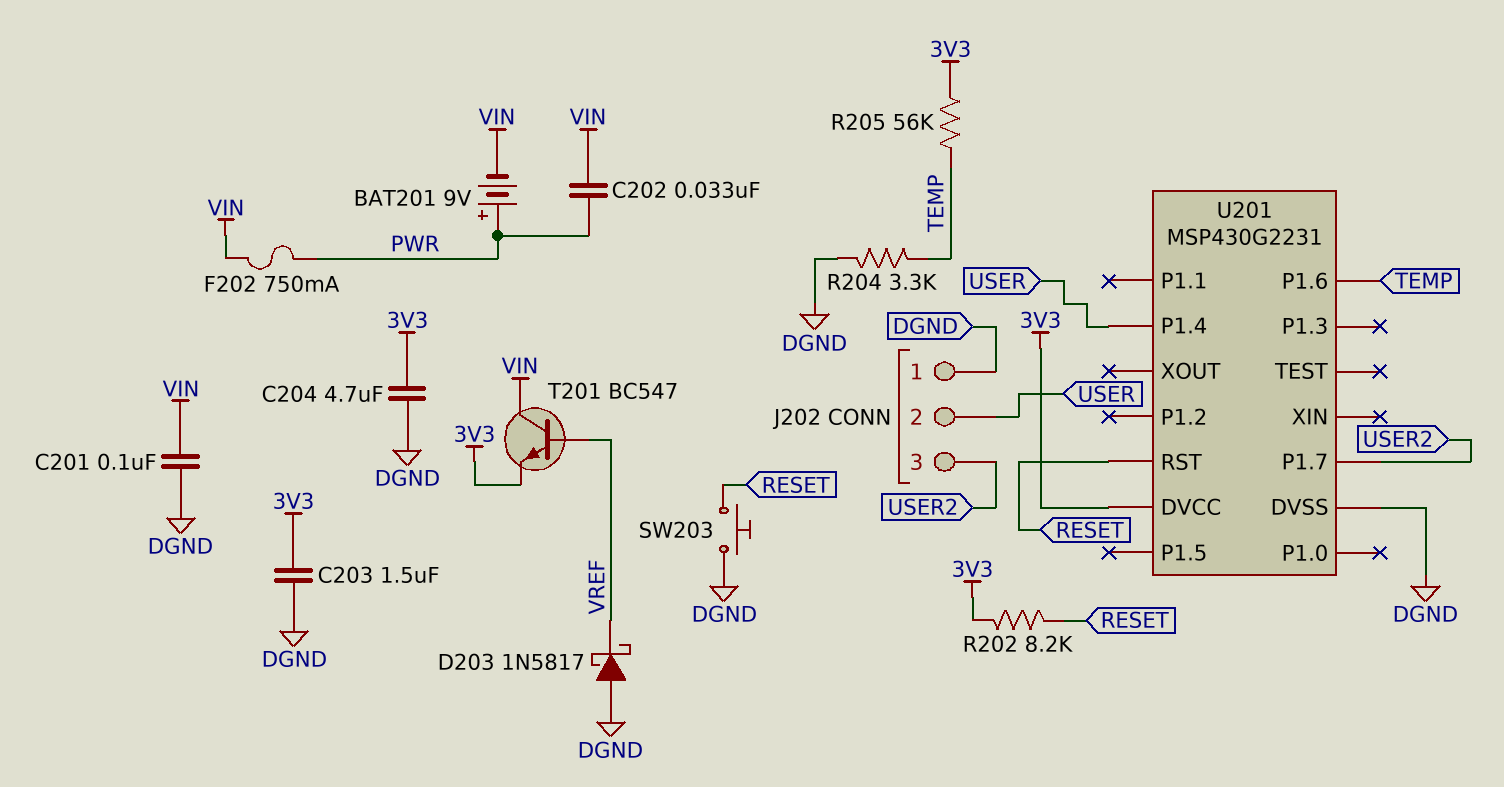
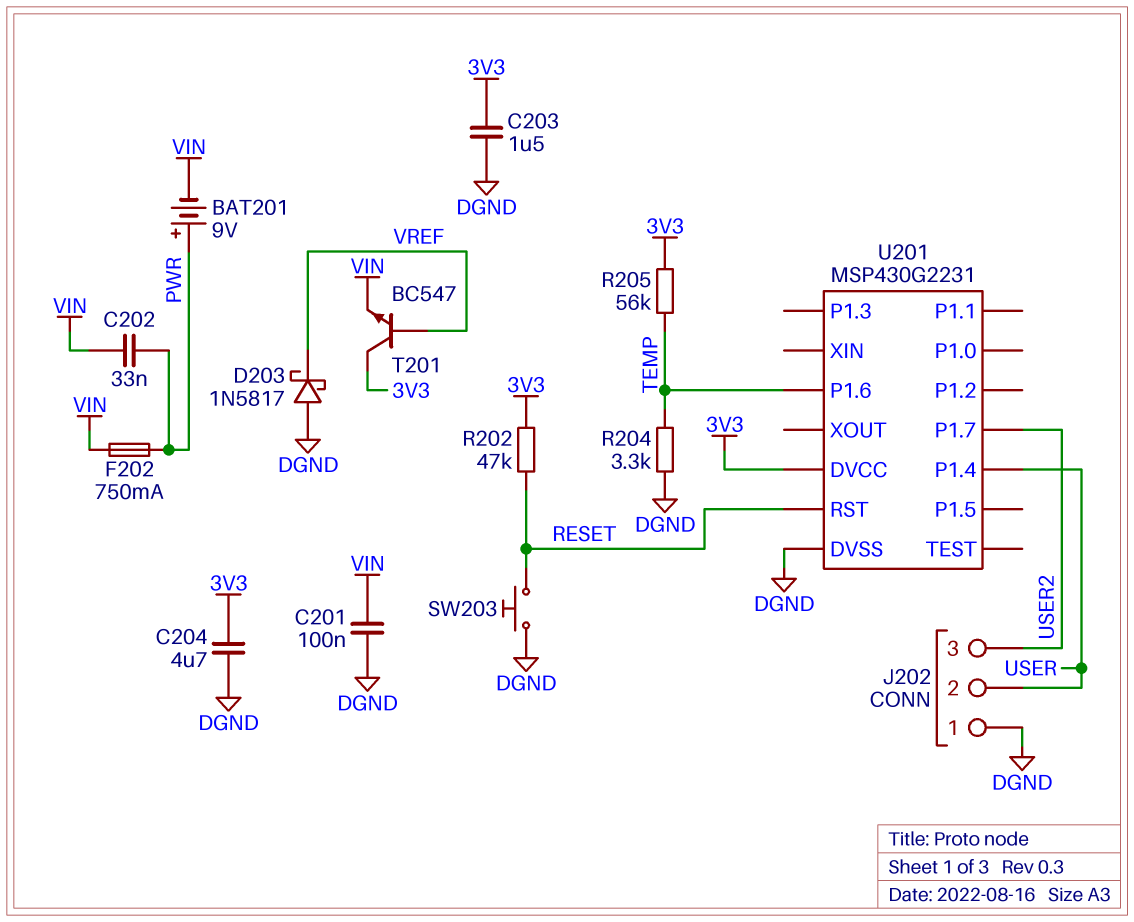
R202: 8.2k (3V3, RESET) -> 47k (3V3, RESET)
T201: NPN BC547 (B VREF, C VIN, E 3V3) -> NPN BC547 (B VREF, C 3V3, E VIN)

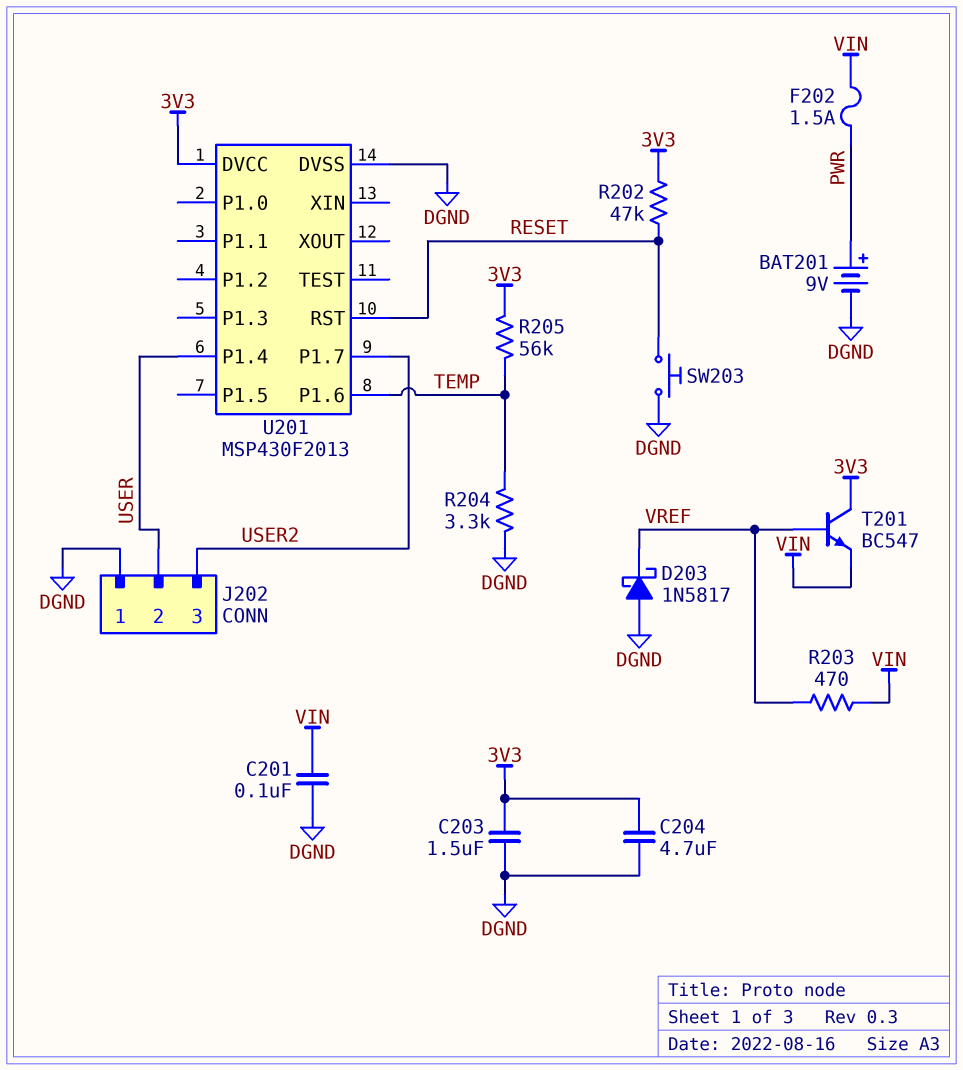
BAT201: 9V (plus PWR, minus VIN) -> 9V (plus PWR, minus DGND)
C202: 33nF (PWR, VIN) -> none
F202: 750mA (PWR, VIN) -> 1.5A (PWR, VIN)
R203: none -> 470 (VIN, VREF)
U201: MSP430G2231 -> MSP430F2013

